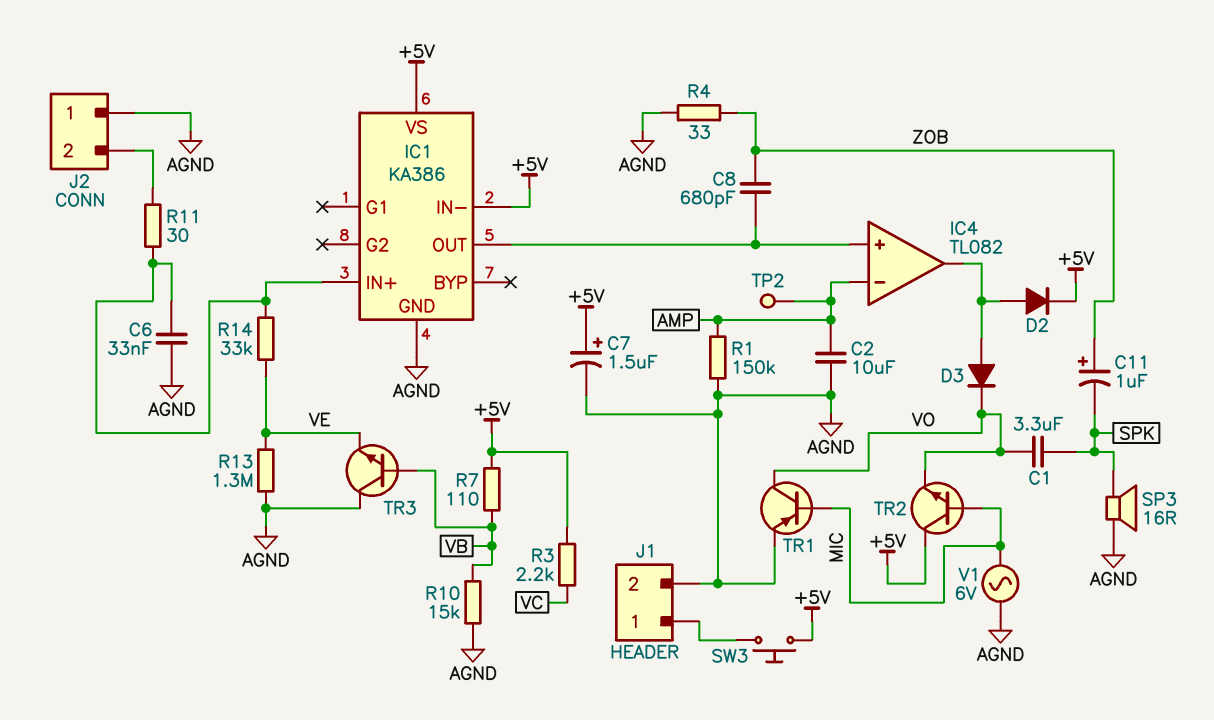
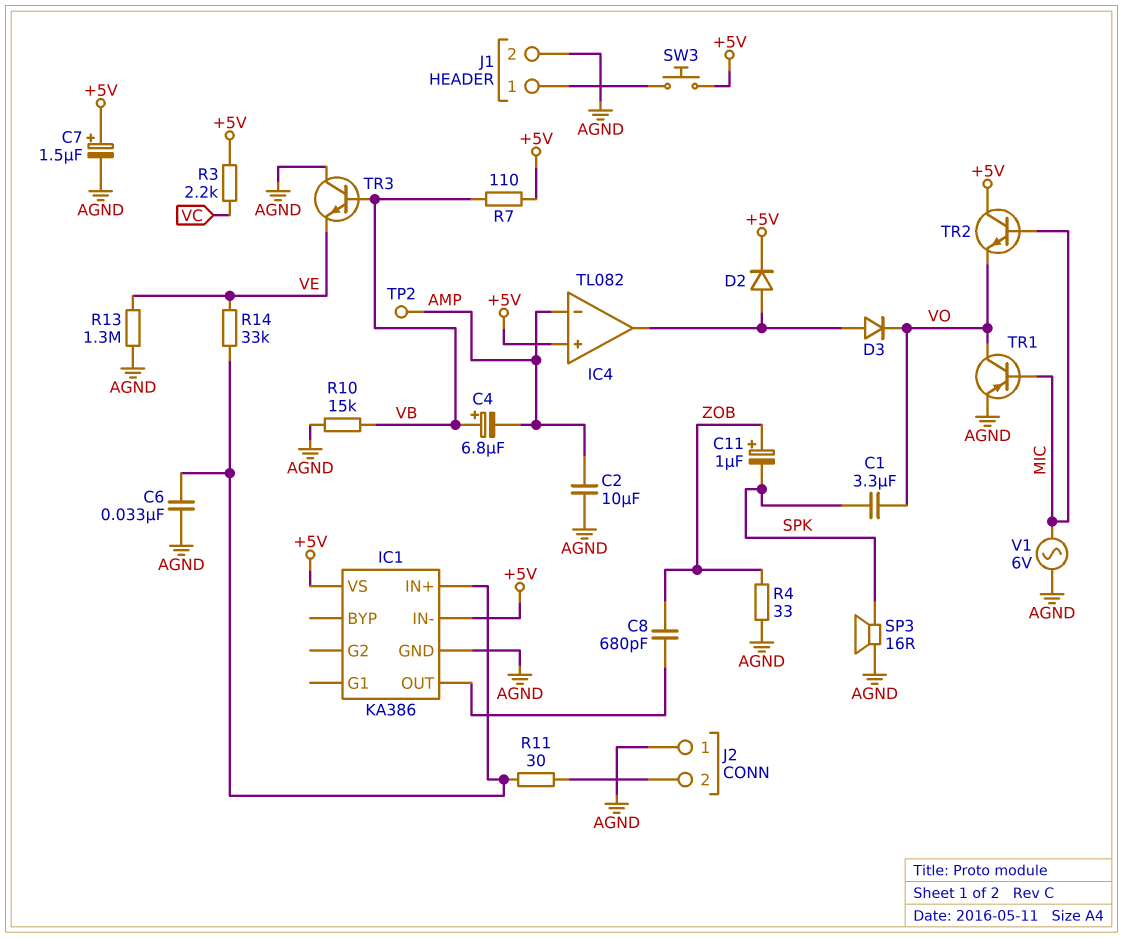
C4: none -> 6.8uF (plus VB, minus AMP)
IC4 pin in+: IC1/OUT -> +5V
R1: 150k (AGND, AMP) -> none

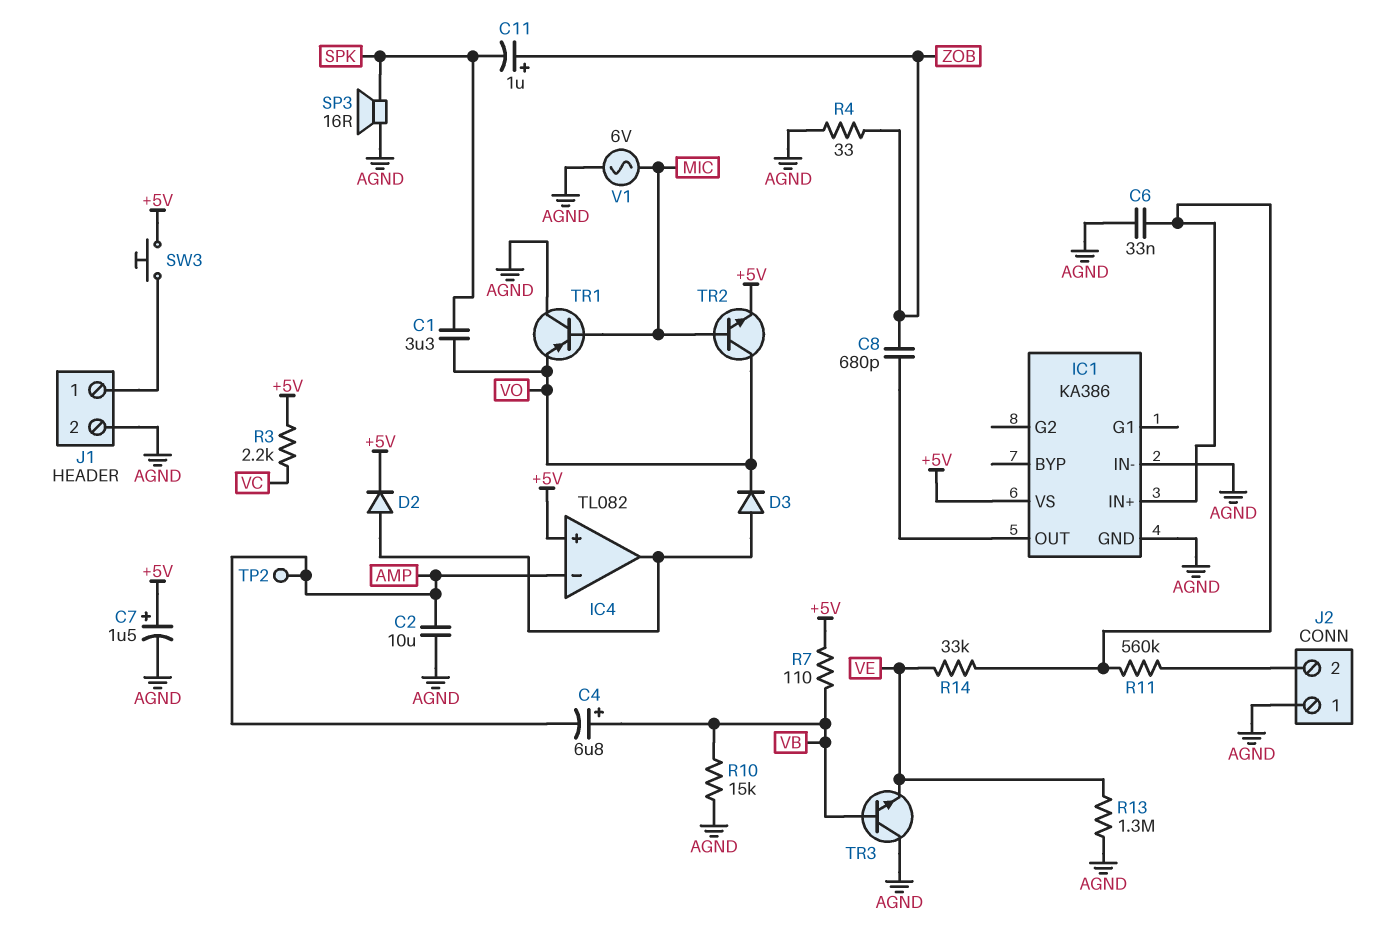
IC1 pin IN-: +5V -> AGND
R11: 30 (IC1/IN+, J2/2) -> 560k (IC1/IN+, J2/2)
TR1: PNP (B MIC, C VO, E AGND) -> PNP (B MIC, C AGND, E VO)
TR2: NPN (B MIC, C +5V, E VO) -> NPN (B MIC, C VO, E +5V)

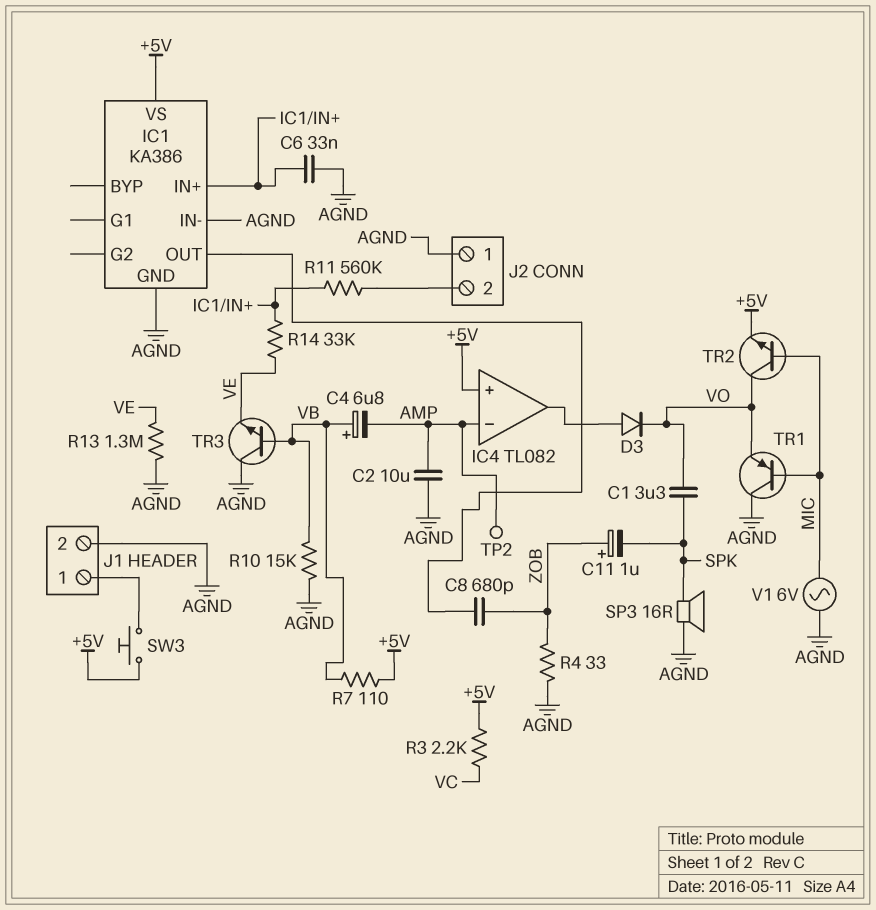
C7: 1.5uF (plus +5V, minus AGND) -> none
D2: diode (A IC4/out, K +5V) -> none

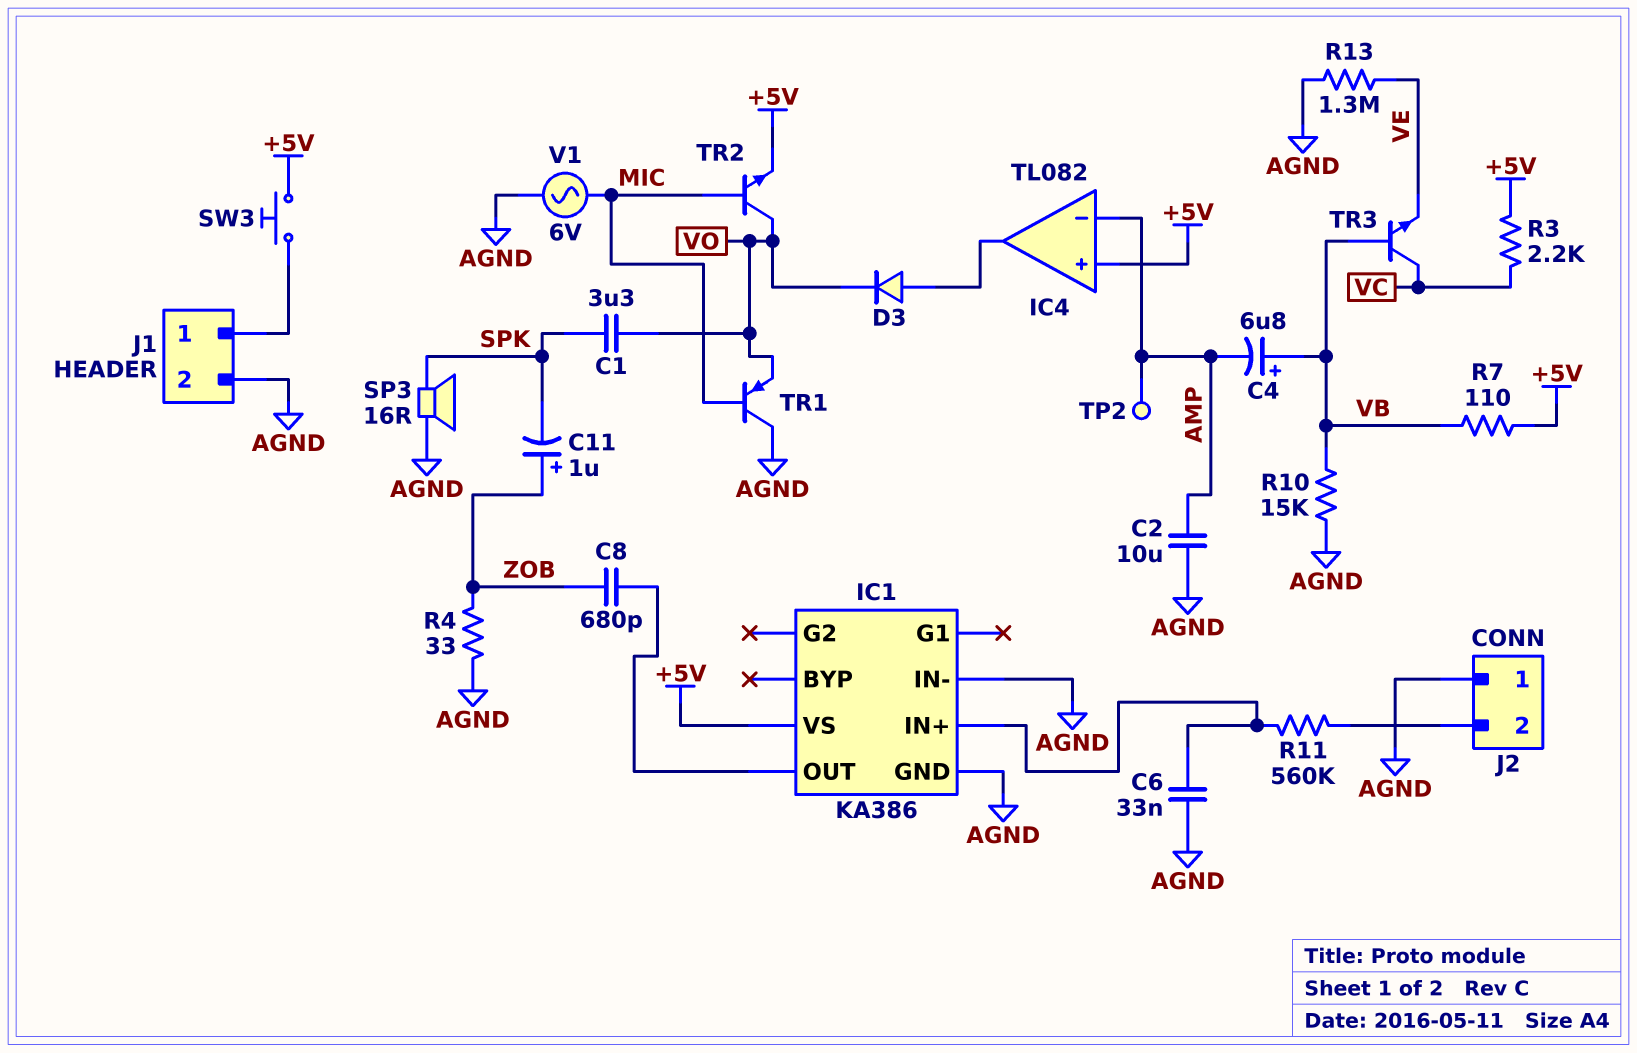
R14: 33k (IC1/IN+, VE) -> none
TR3: NPN (B VB, C AGND, E VE) -> NPN (B VB, C VC, E VE)

